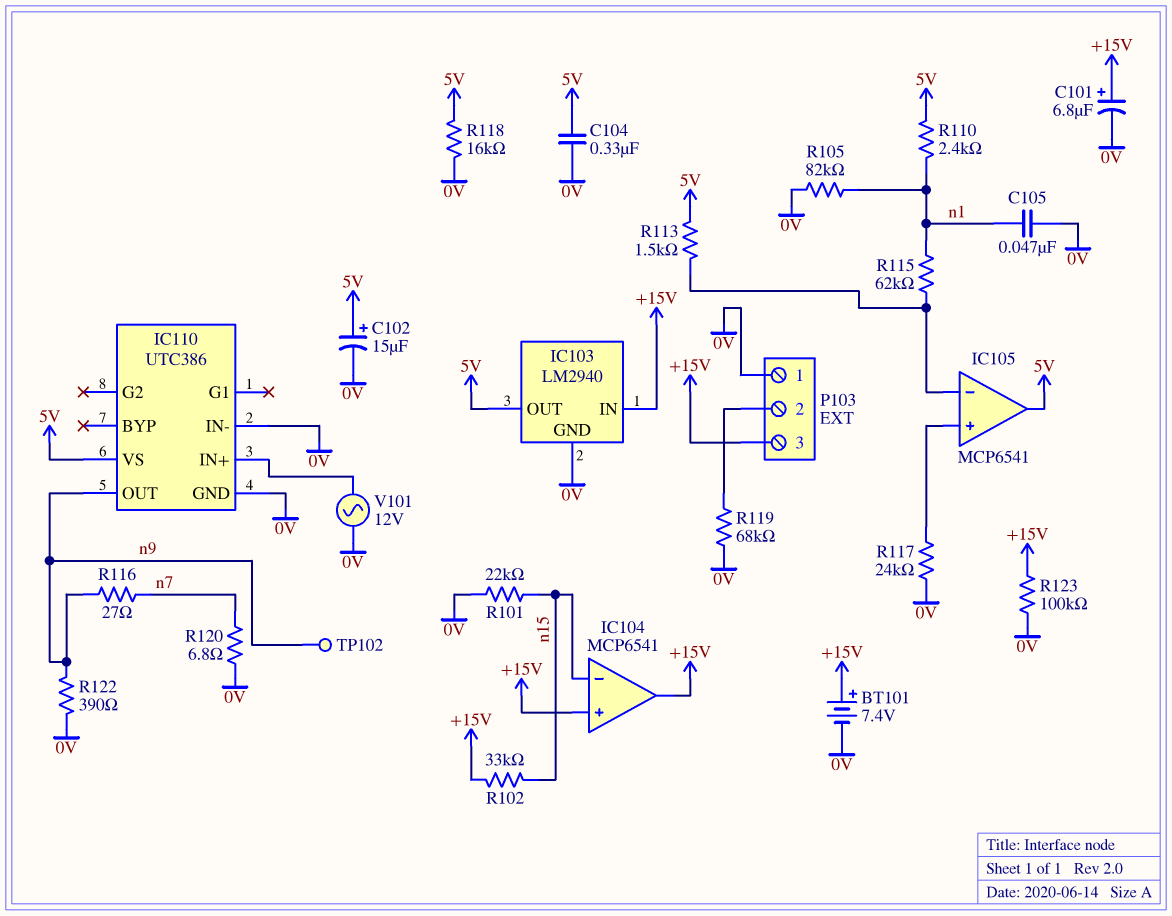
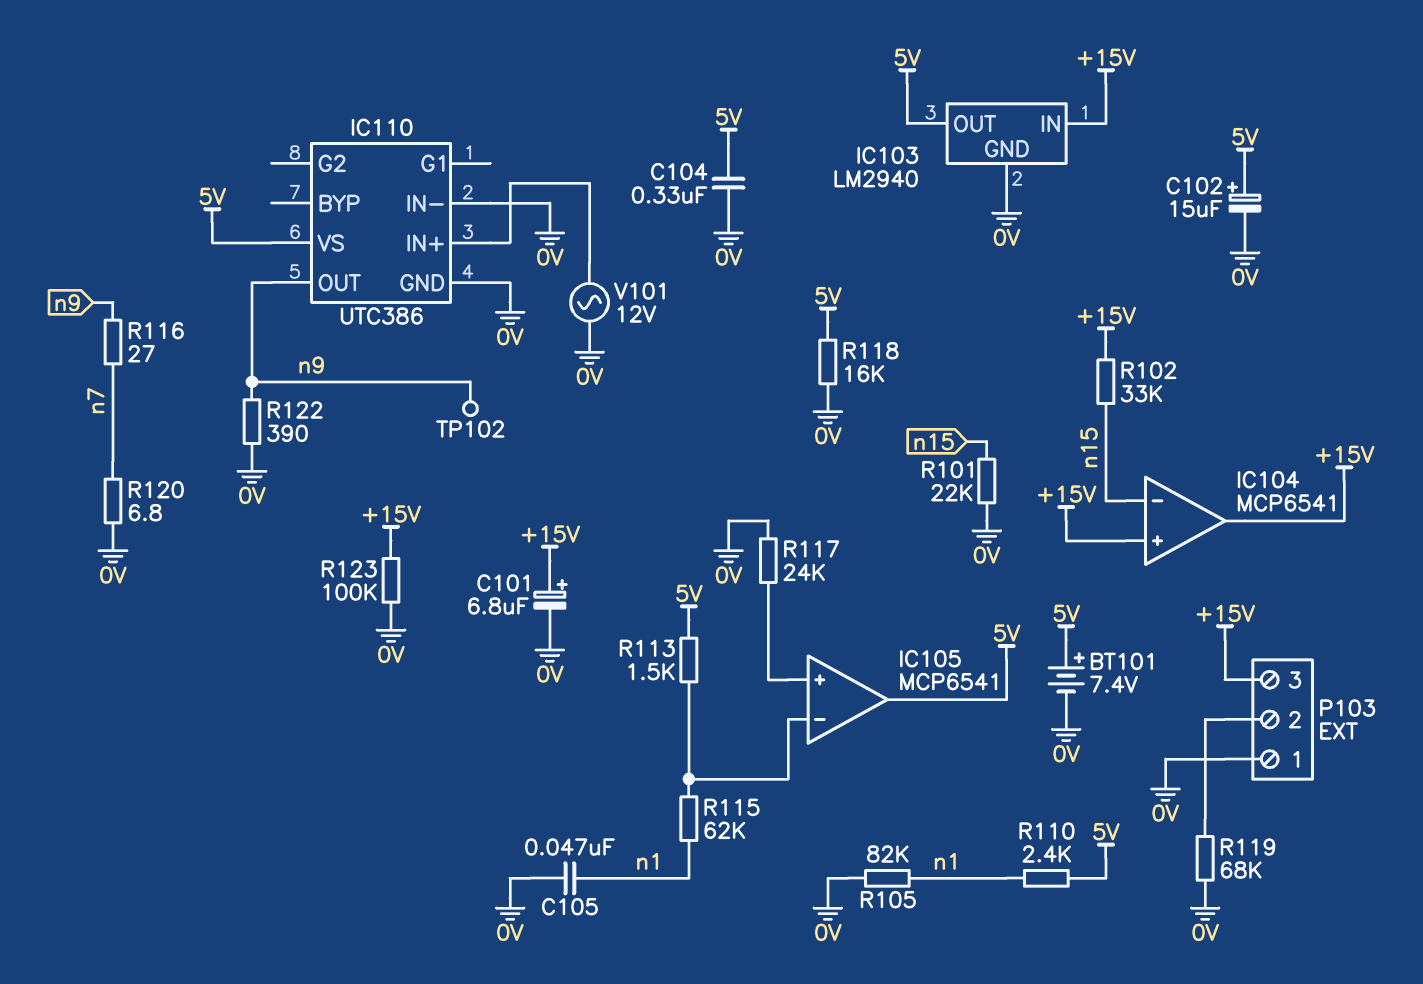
BT101: 7.4V (plus +15V, minus 0V) -> 7.4V (plus 5V, minus 0V)

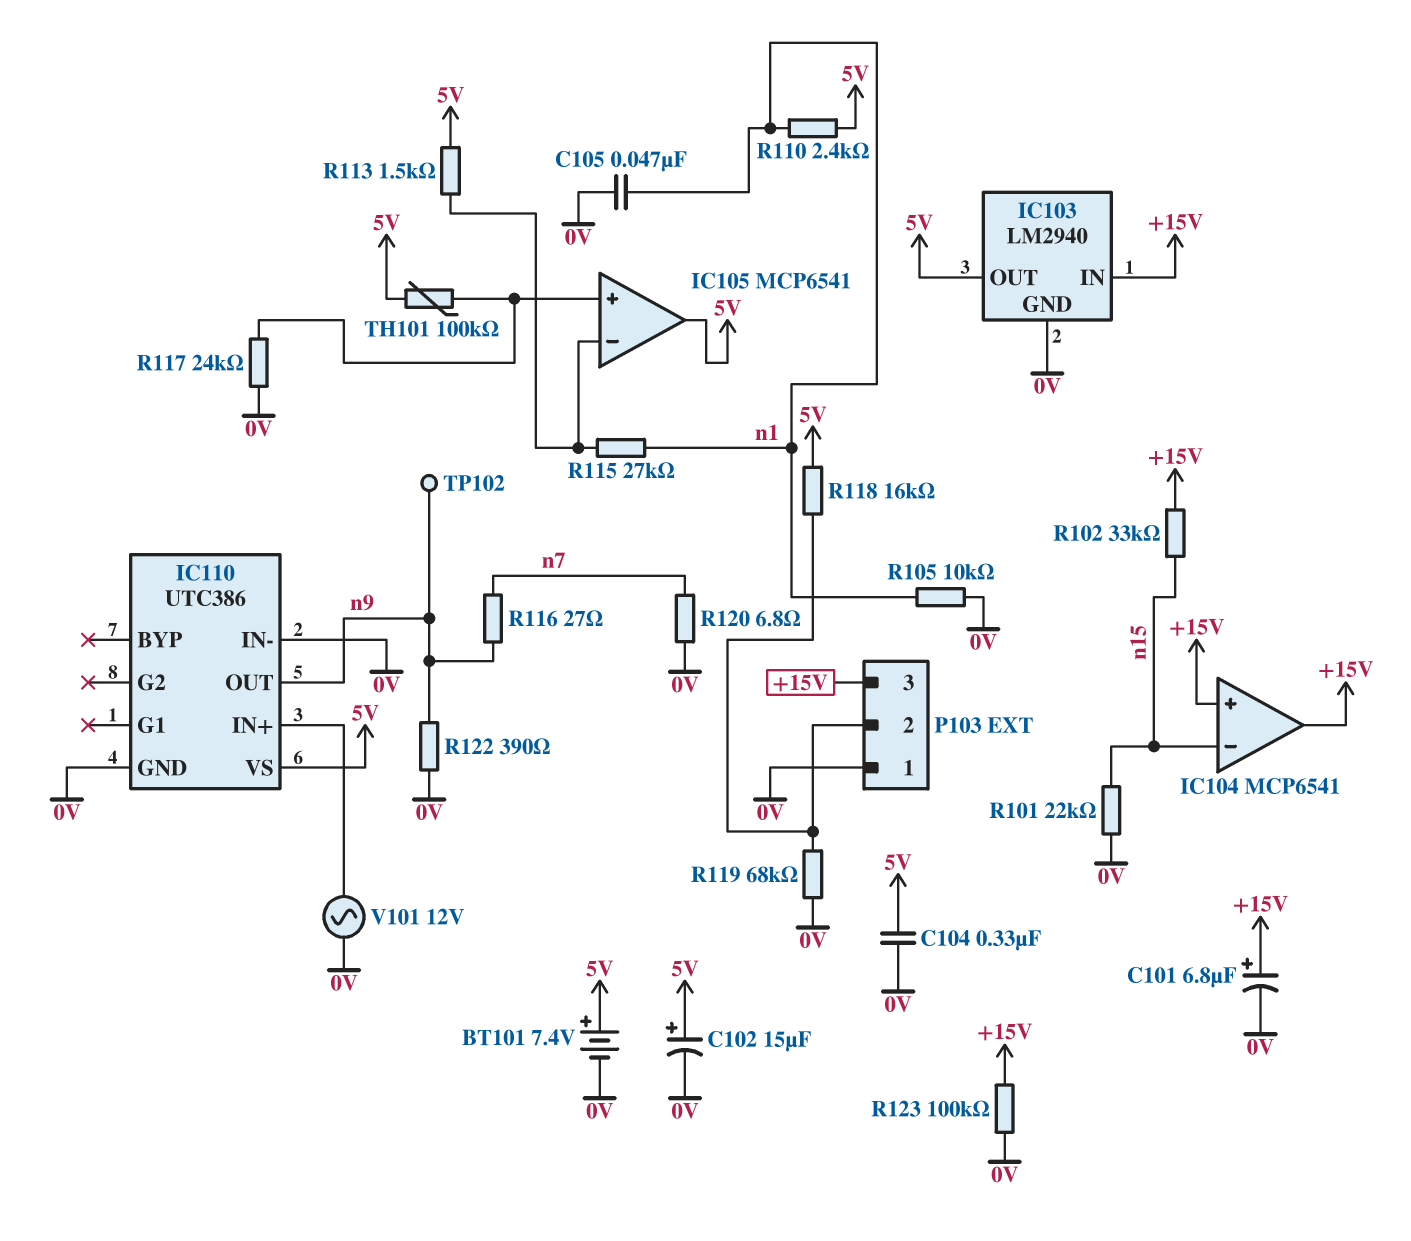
R105: 82k (0V, n1) -> 10k (0V, n1)
R115: 62k (IC105/in-, n1) -> 27k (IC105/in-, n1)
R118: 16k (0V, 5V) -> 16k (5V, P103/2)
TH101: none -> 100k (5V, IC105/in+)

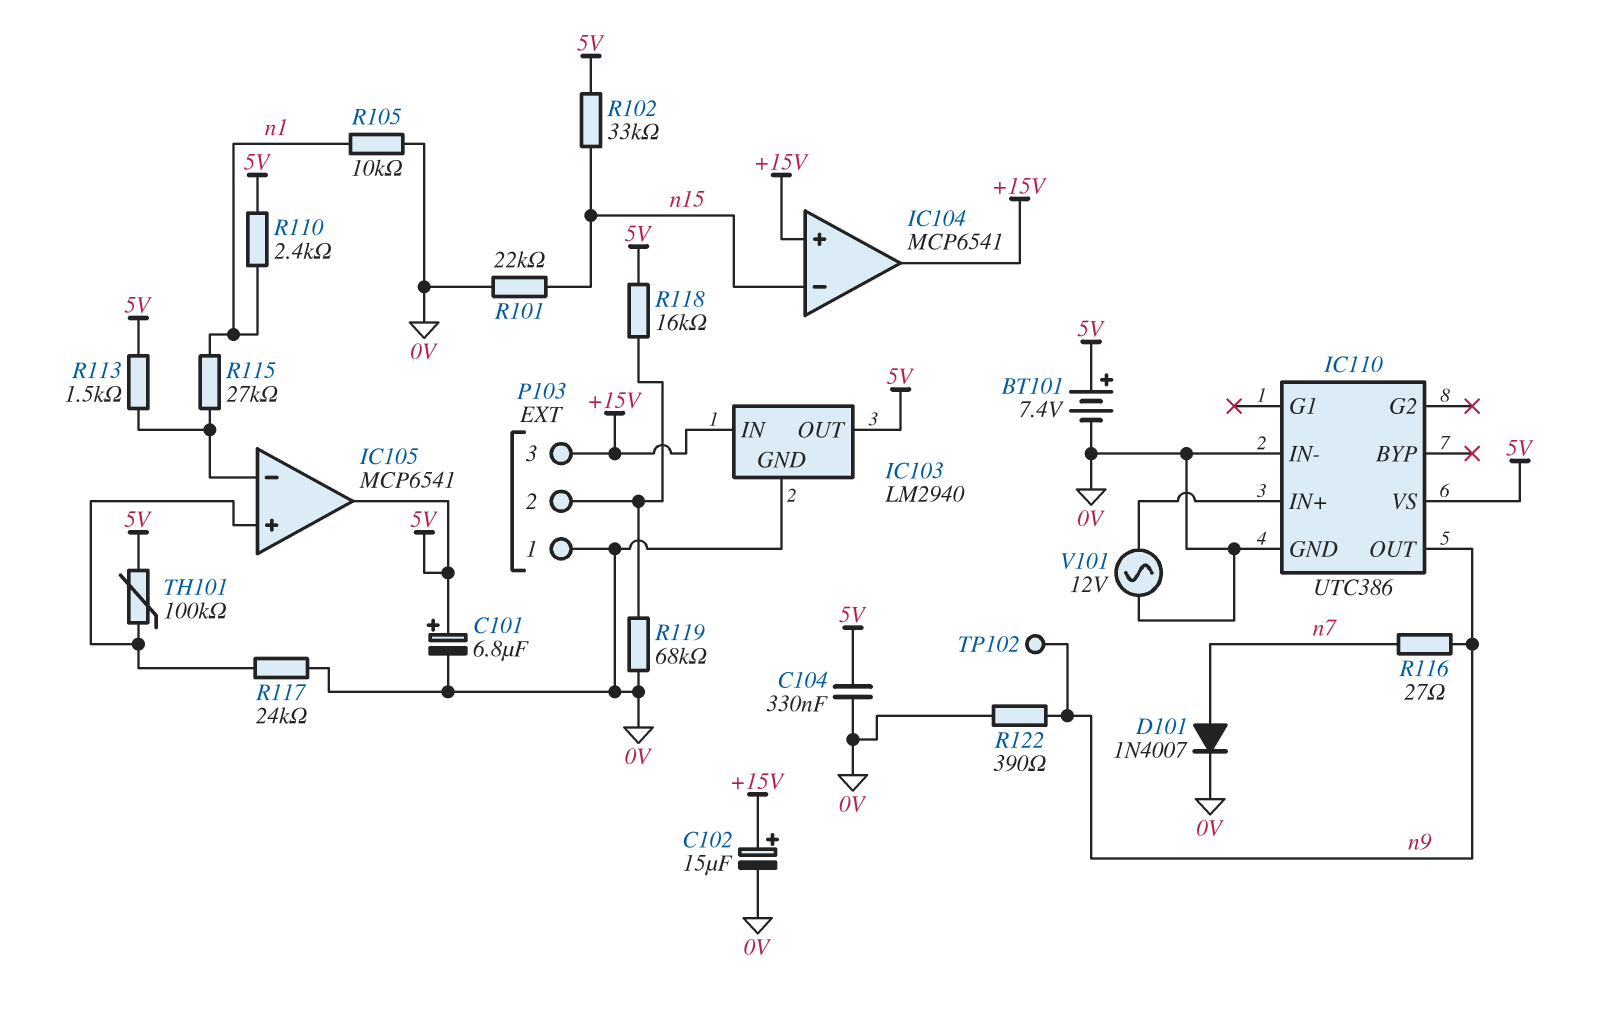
C101: 6.8uF (plus +15V, minus 0V) -> 6.8uF (plus 5V, minus 0V)
C102: 15uF (plus 5V, minus 0V) -> 15uF (plus +15V, minus 0V)
C105: 47nF (0V, n1) -> none
D101: none -> diode 1N4007 (A n7, K 0V)
R102: 33k (+15V, n15) -> 33k (5V, n15)
R120: 6.8 (0V, n7) -> none
R123: 100k (+15V, 0V) -> none

